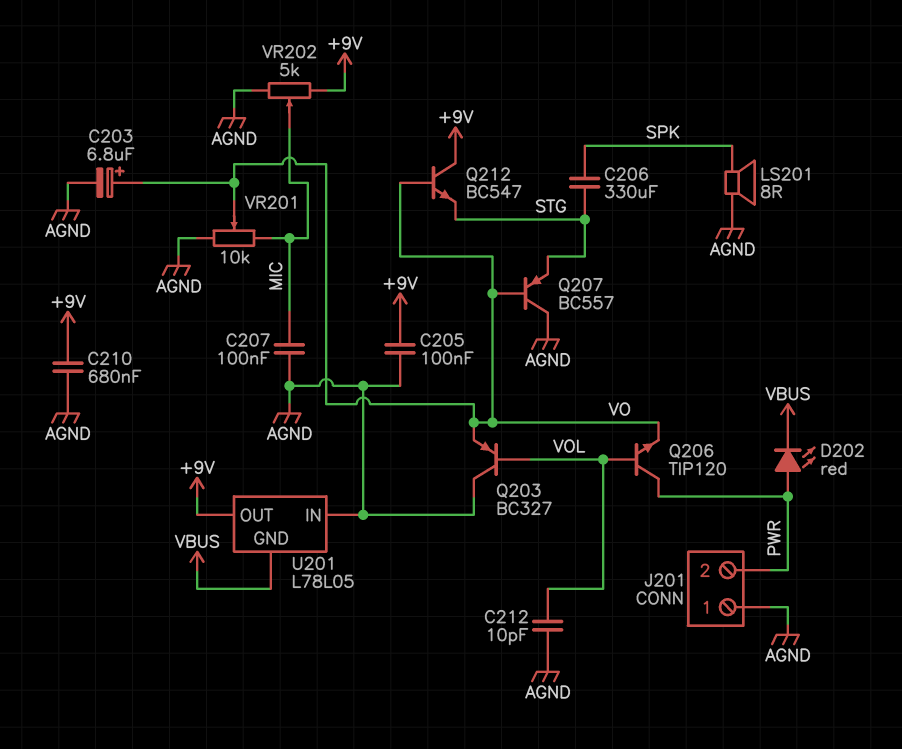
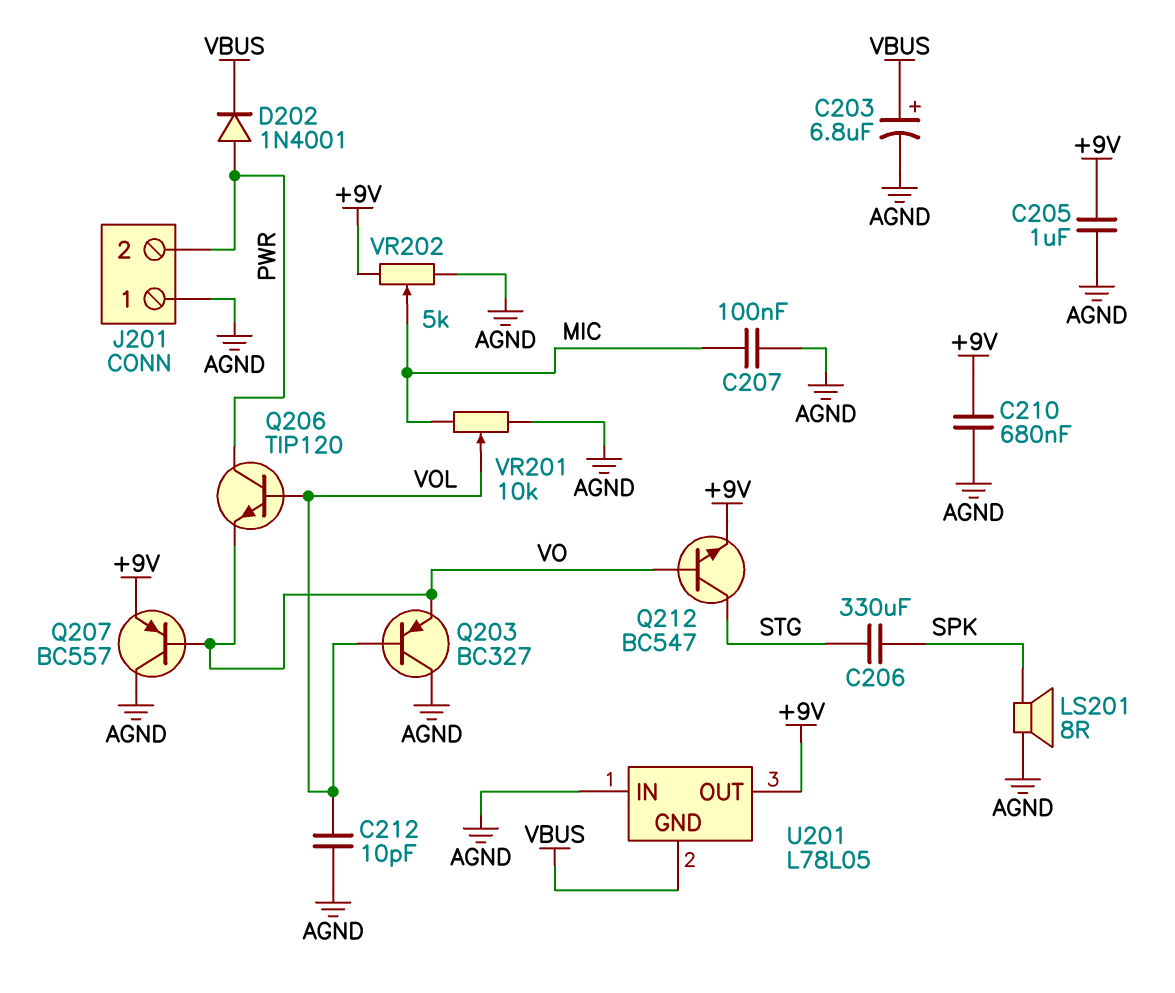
C203: 6.8uF (plus VO, minus AGND) -> 6.8uF (plus VBUS, minus AGND)
C205: 100nF (+9V, AGND) -> 1uF (+9V, AGND)
D202: LED red (A PWR, K VBUS) -> diode 1N4001 (A PWR, K VBUS)
Q207: PNP BC557 (B VO, C AGND, E STG) -> PNP BC557 (B VO, C AGND, E +9V)
Q212: NPN BC547 (B VO, C +9V, E STG) -> NPN BC547 (B VO, C STG, E +9V)
VR201: 10k (AGND, MIC, wiper VO) -> 10k (AGND, MIC, wiper VOL)

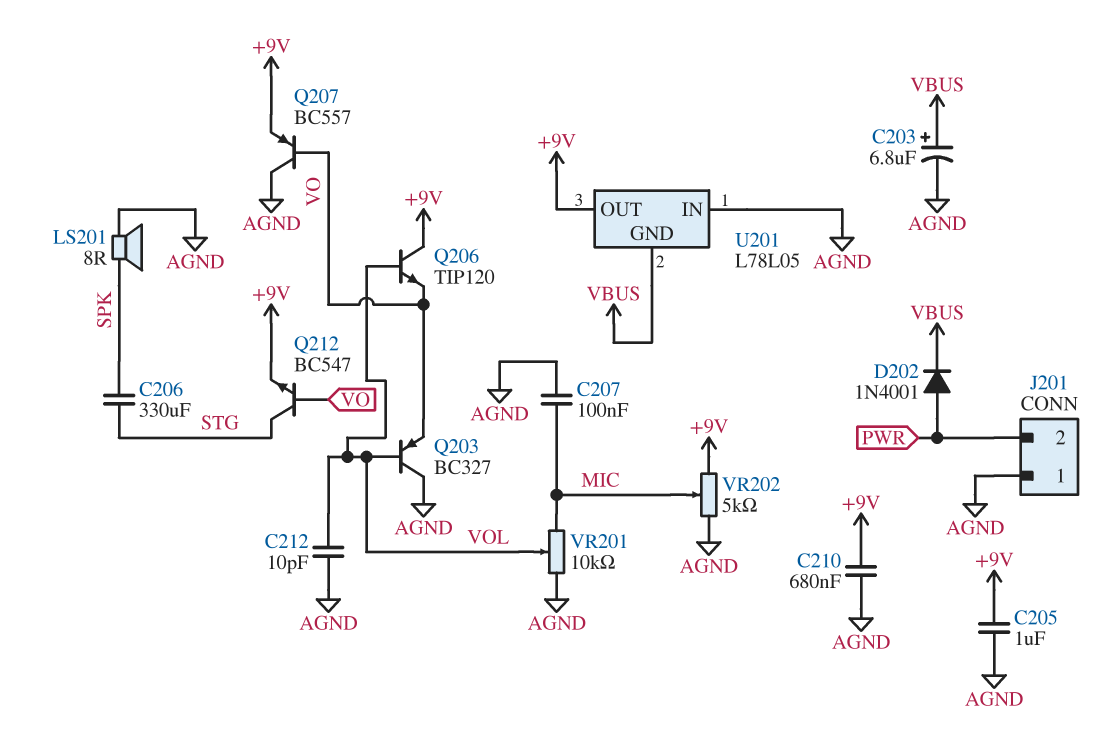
Q206: NPN TIP120 (B VOL, C PWR, E VO) -> NPN TIP120 (B VOL, C +9V, E VO)

